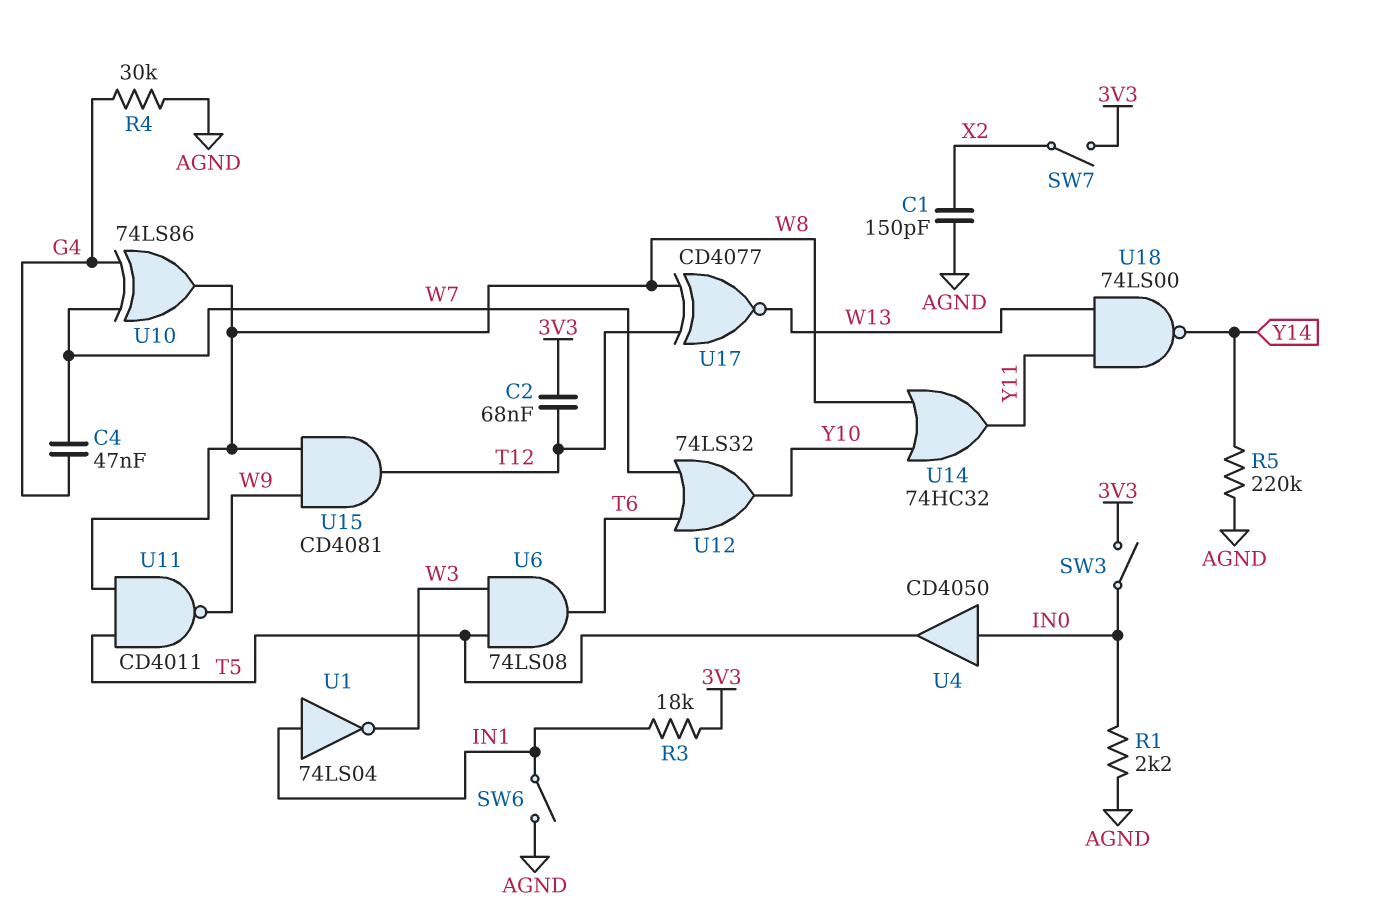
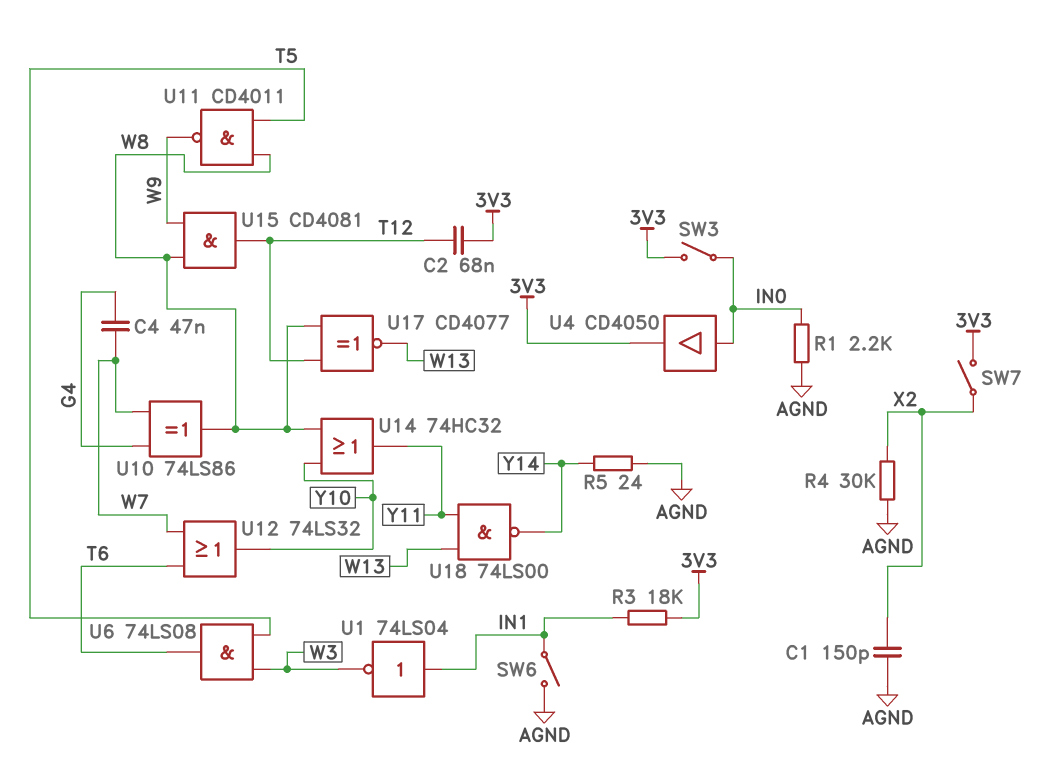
R4: 30k (AGND, G4) -> 30k (AGND, X2)
R5: 220k (AGND, Y14) -> 24 (AGND, Y14)
U4: buffer CD4050 (in IN0, out T5) -> buffer CD4050 (in IN0, out 3V3)

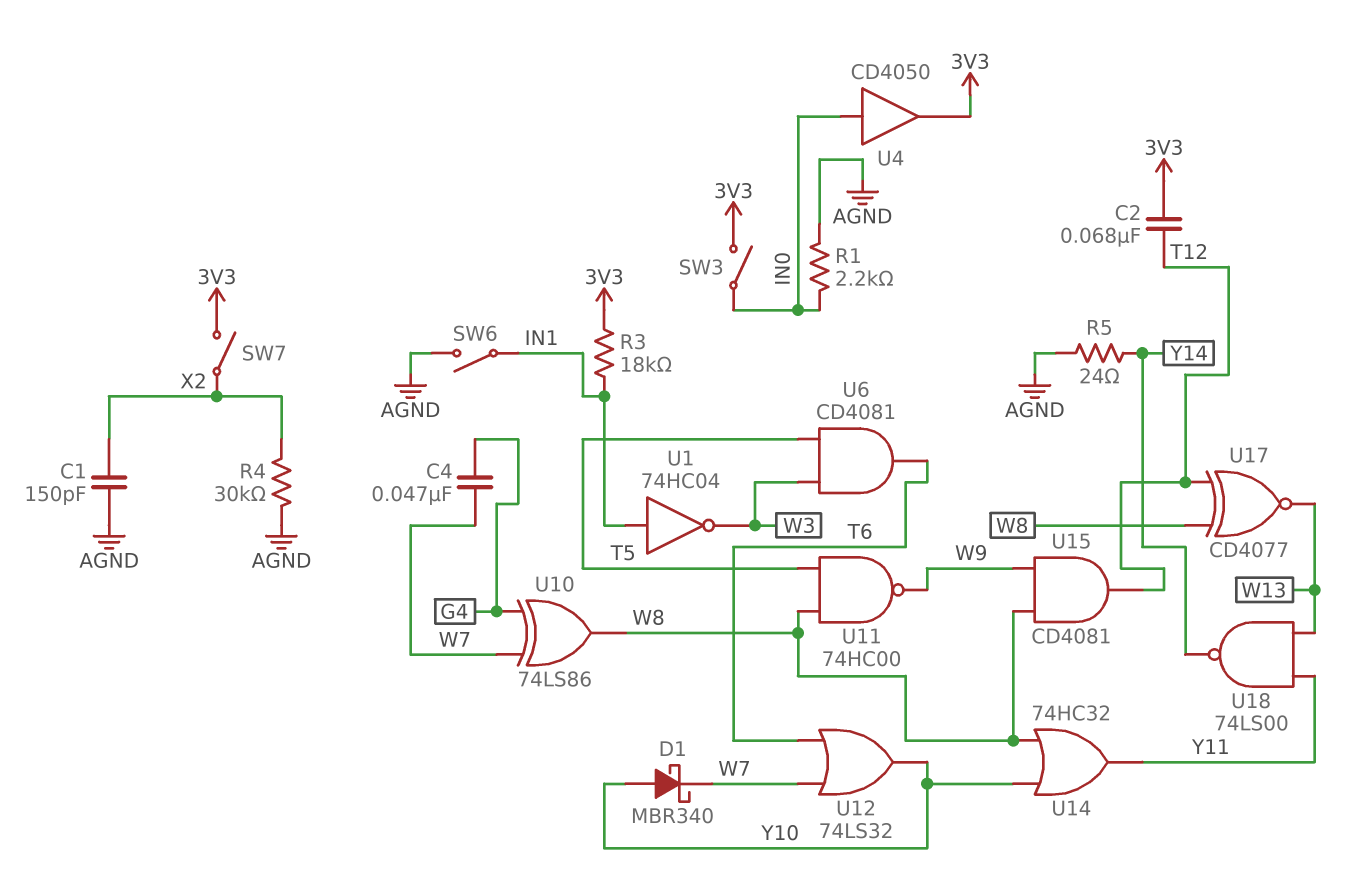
D1: none -> schottky MBR340 (A Y10, K W7)
U1: NOT 74LS04 (in IN1, out W3) -> NOT 74HC04 (in IN1, out W3)
U6: AND 74LS08 (in T5, in W3, out T6) -> AND CD4081 (in T5, in W3, out T6)
U11: NAND CD4011 (in T5, in W8, out W9) -> NAND 74HC00 (in T5, in W8, out W9)

